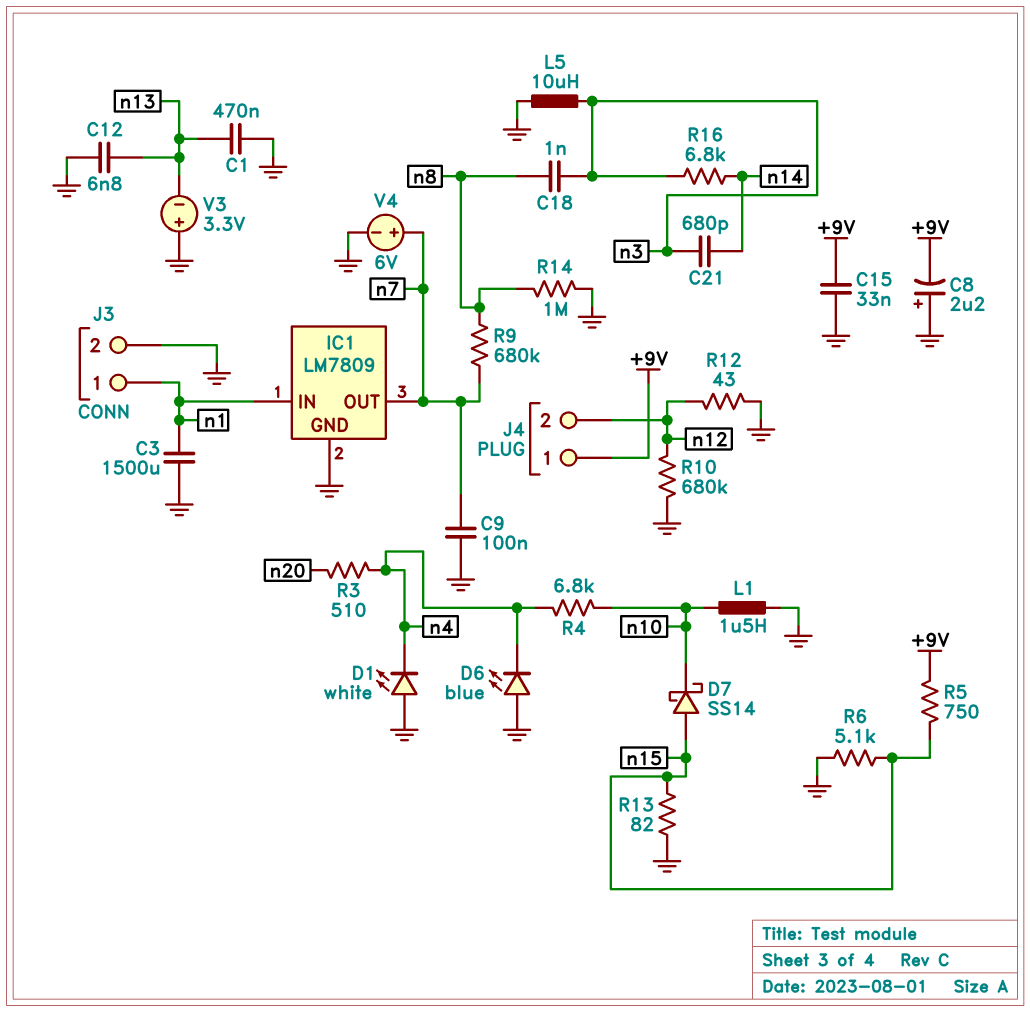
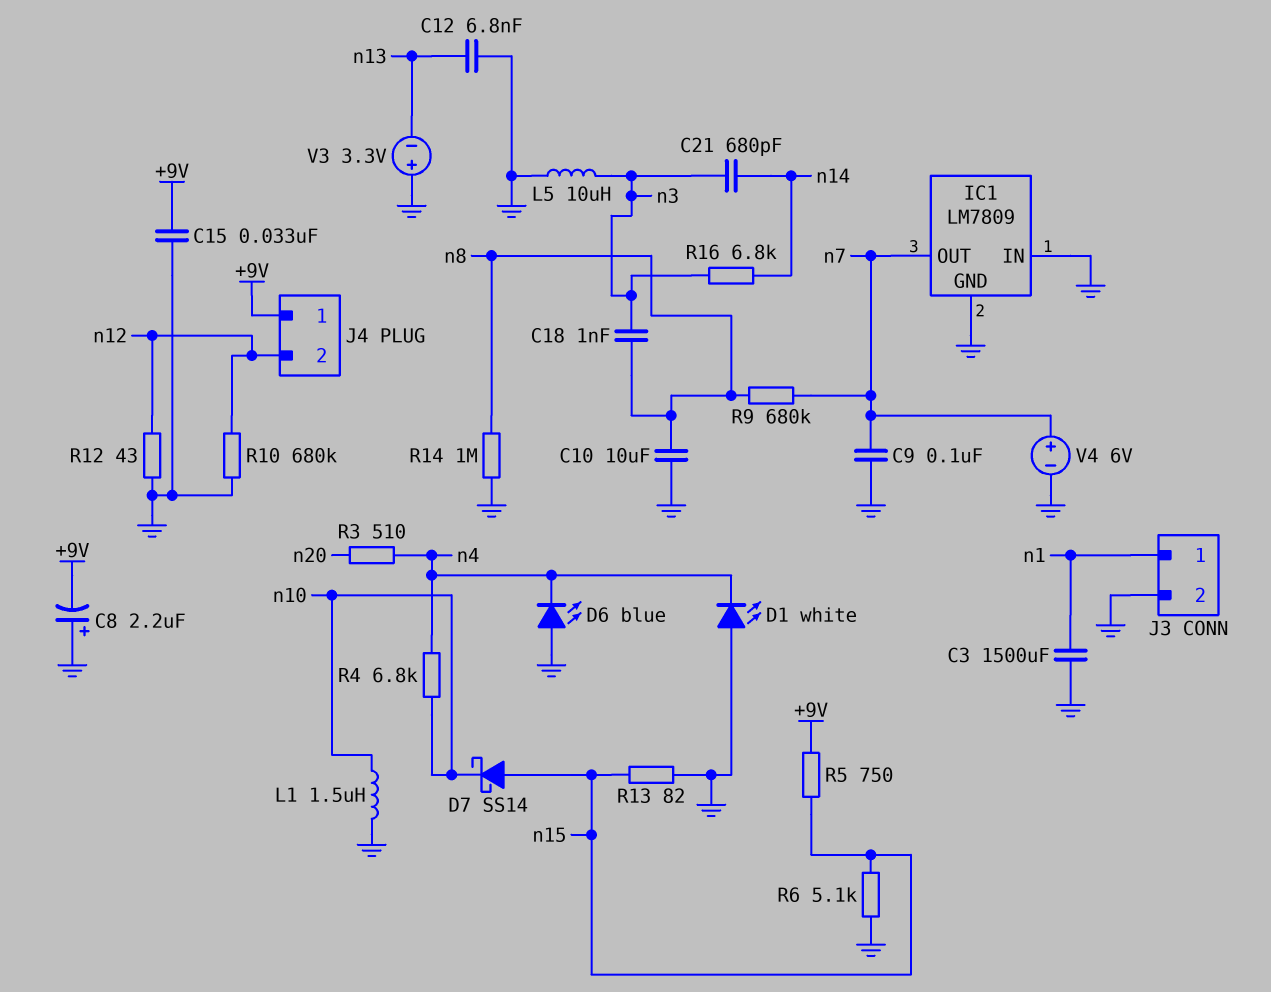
C1: 470nF (GND, n13) -> none
C10: none -> 10uF (GND, n8)
IC1 pin IN: n1 -> GND

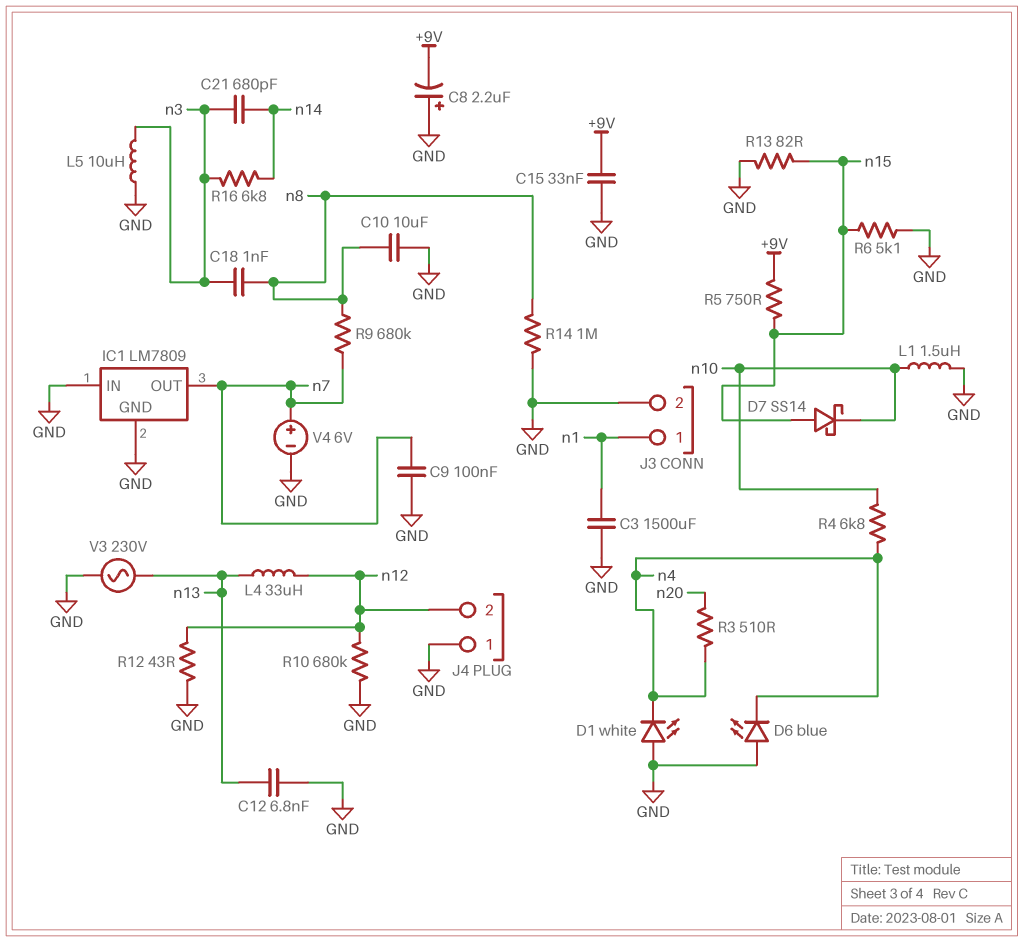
J4 pin 1: +9V -> GND
L4: none -> 33uH (n12, n13)
V3: 3.3V (plus GND, minus n13) -> AC 230V (GND, n13)

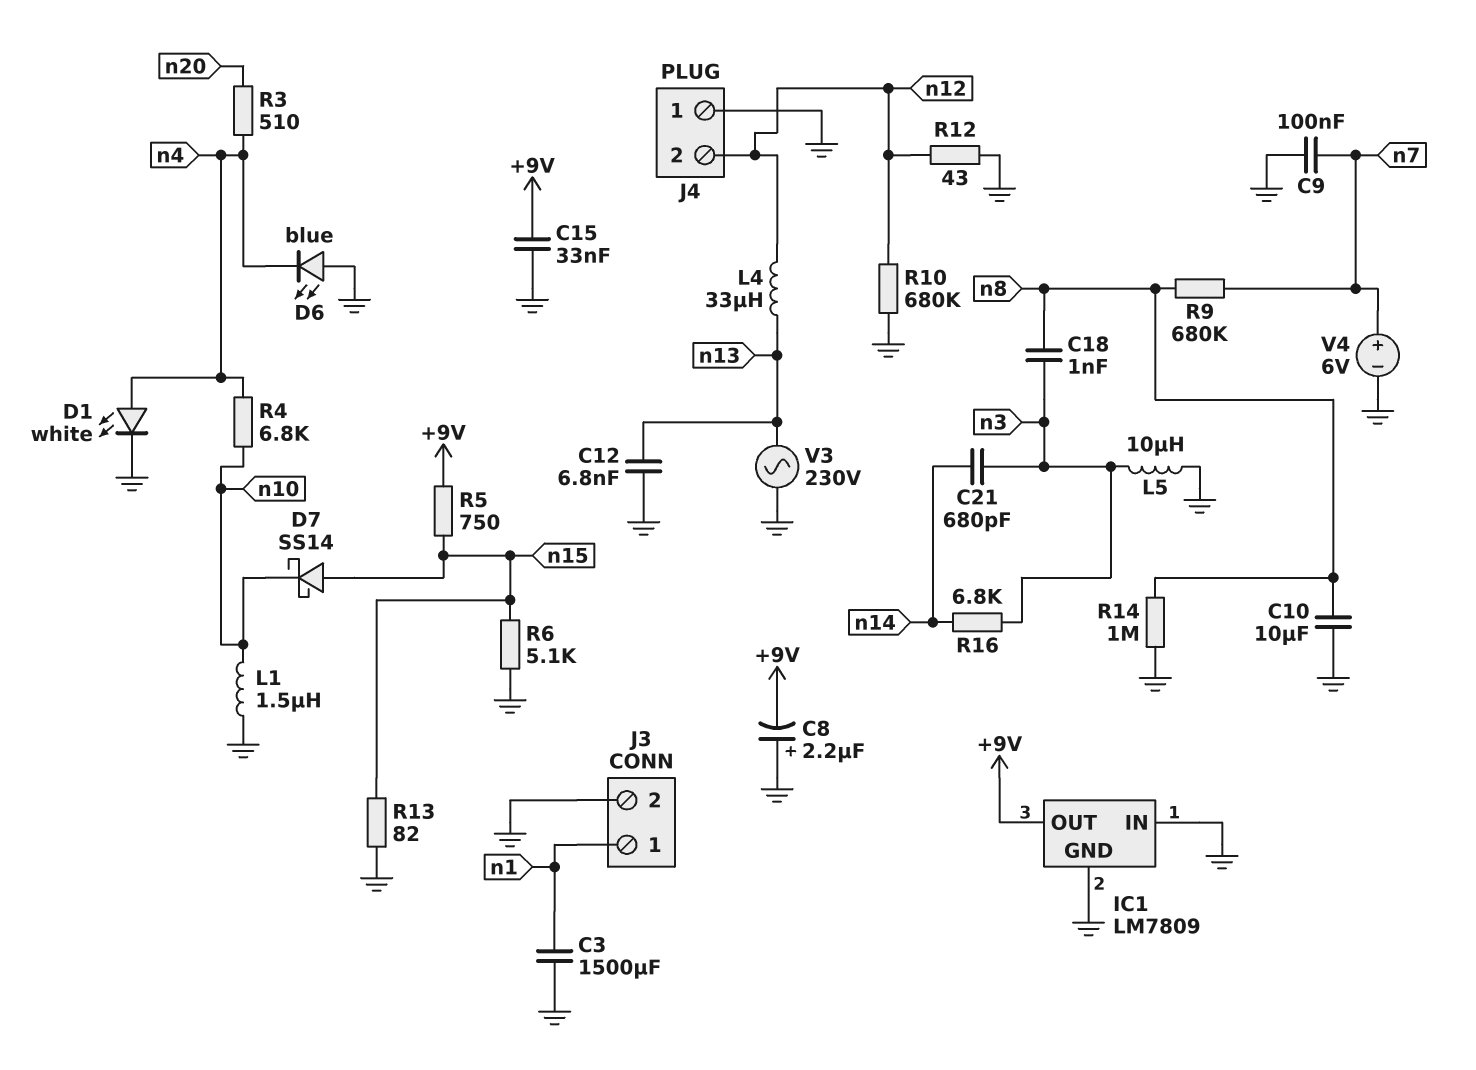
D1: LED white (A GND, K n4) -> LED white (A n4, K GND)
IC1 pin OUT: n7 -> +9V

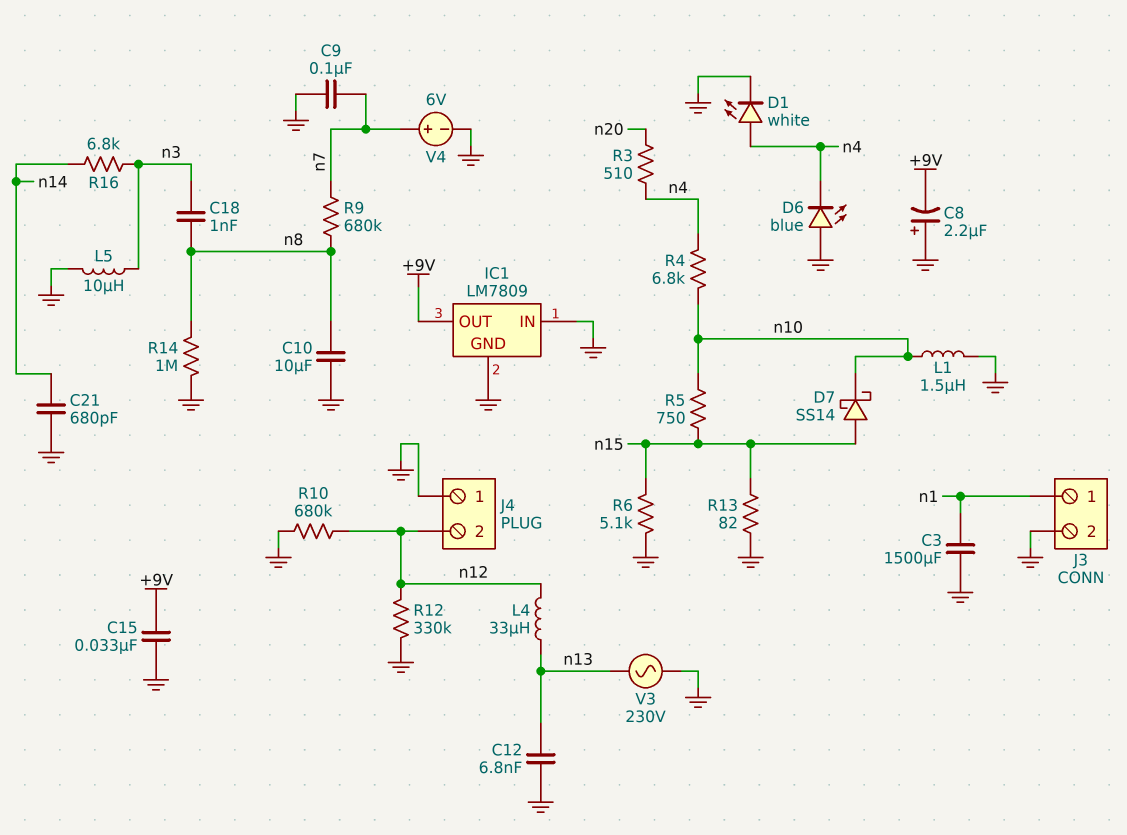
C21: 680pF (n3, n14) -> 680pF (GND, n14)
R5: 750 (+9V, n15) -> 750 (n10, n15)
R12: 43 (GND, n12) -> 330k (GND, n12)

